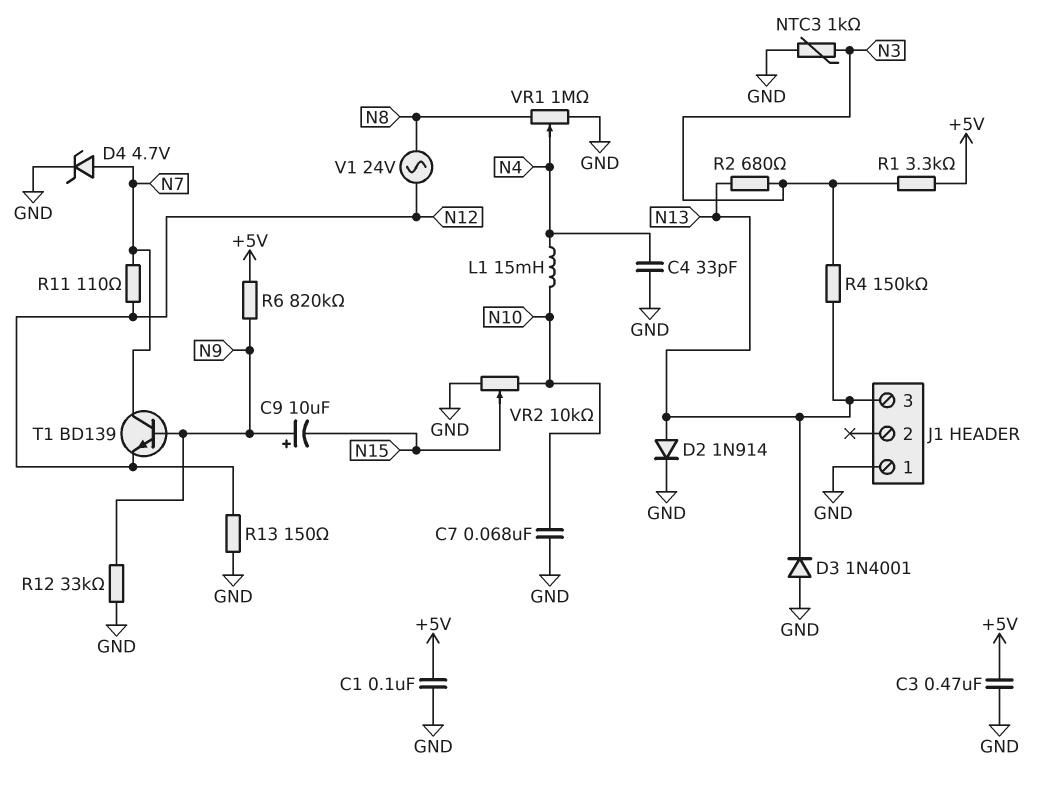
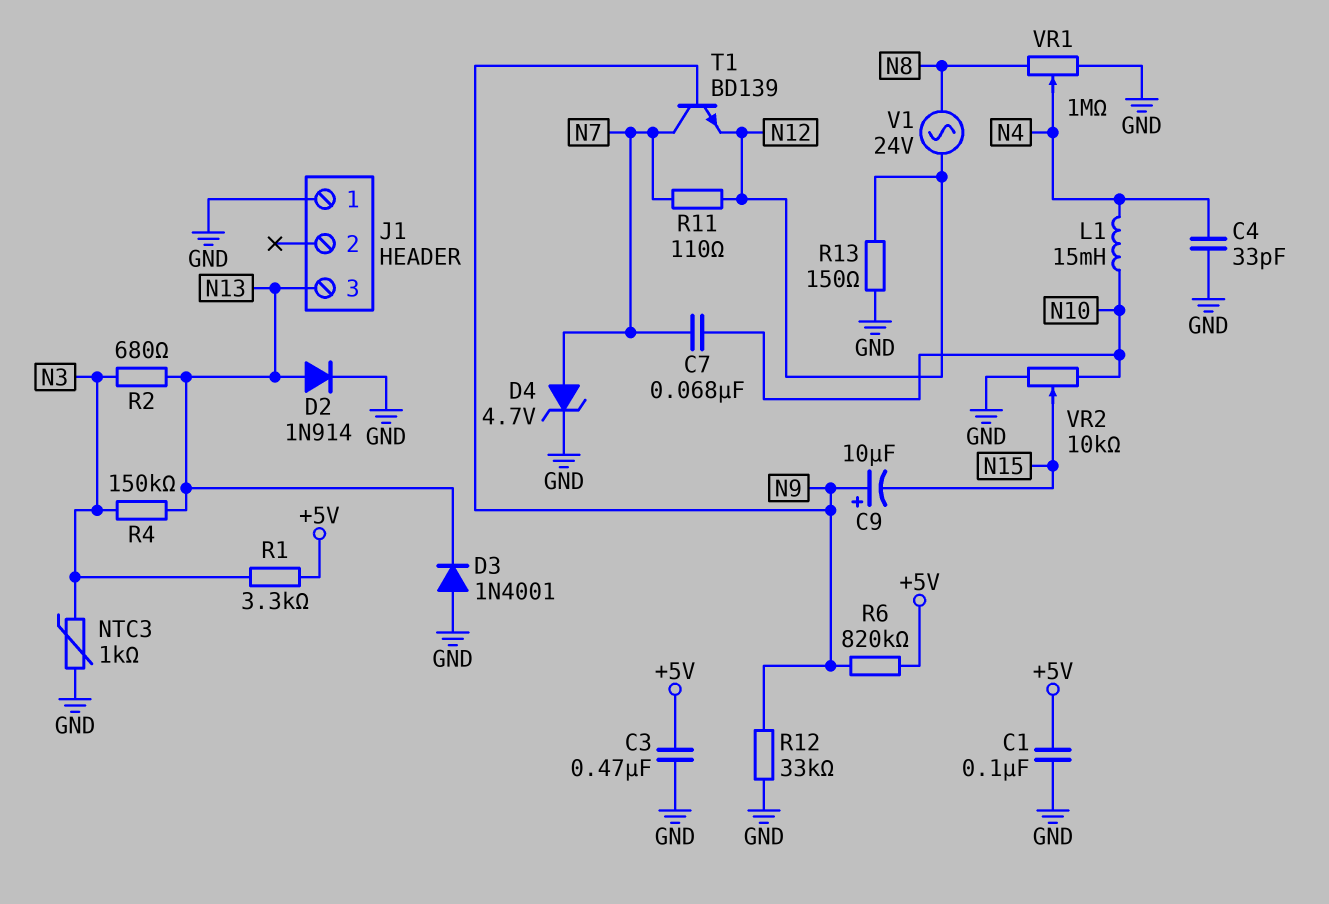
C7: 68nF (GND, N10) -> 68nF (N7, N10)

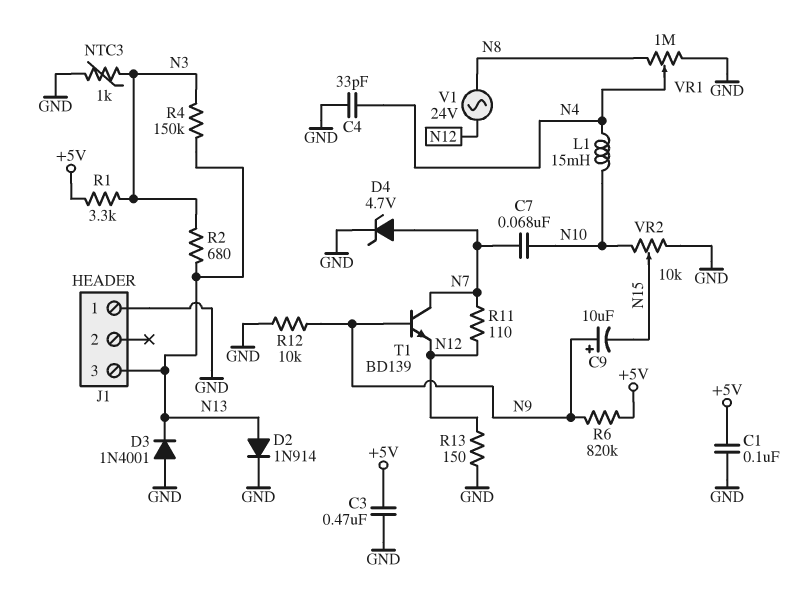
R12: 33k (GND, N9) -> 10k (GND, N9)

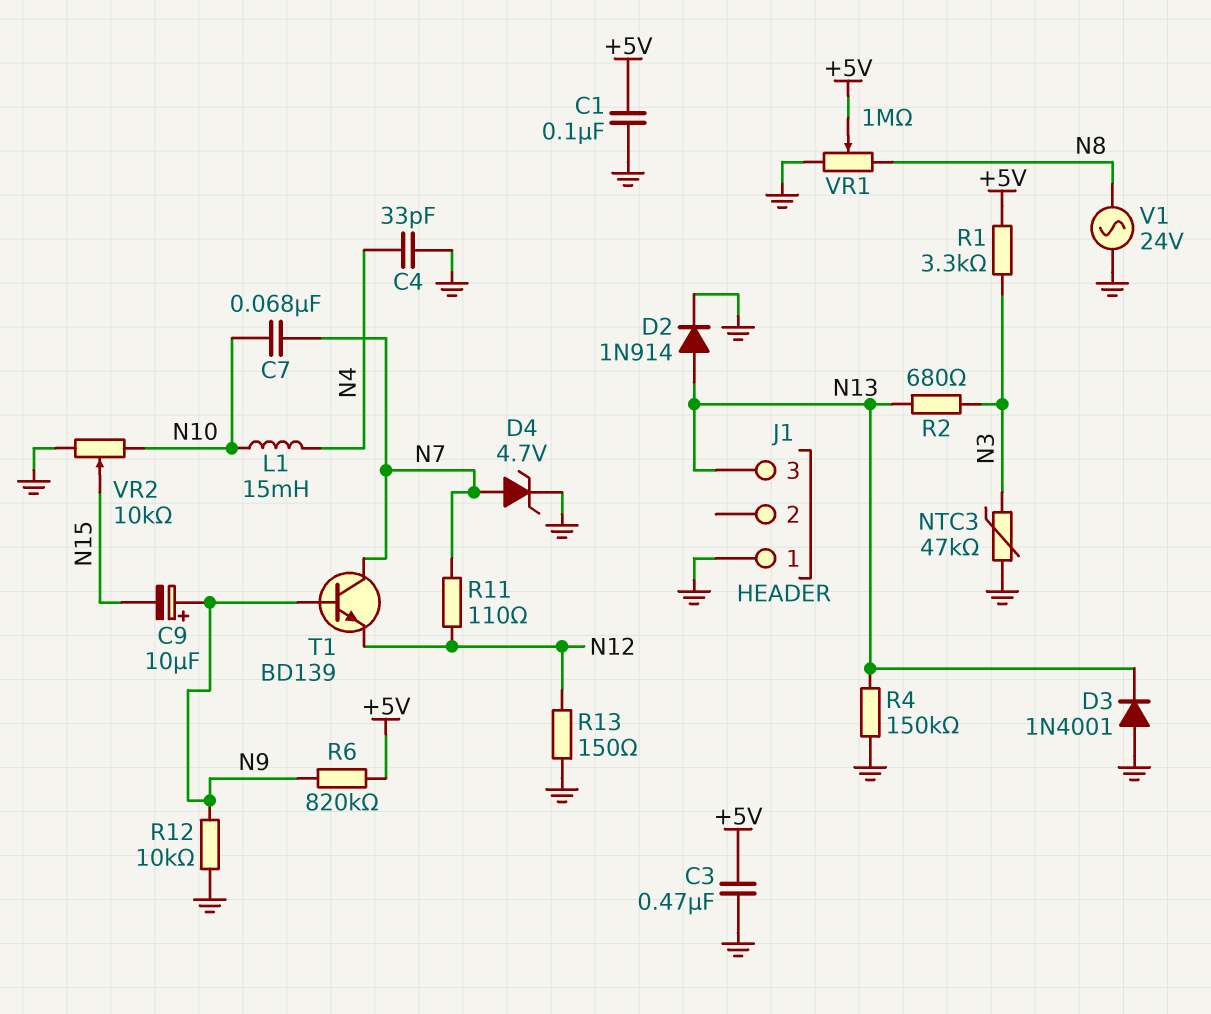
NTC3: 1k (GND, N3) -> 47k (GND, N3)
R4: 150k (N3, N13) -> 150k (GND, N13)
V1: AC 24V (N8, N12) -> AC 24V (GND, N8)
VR1: 1M (GND, N8, wiper N4) -> 1M (GND, N8, wiper +5V)

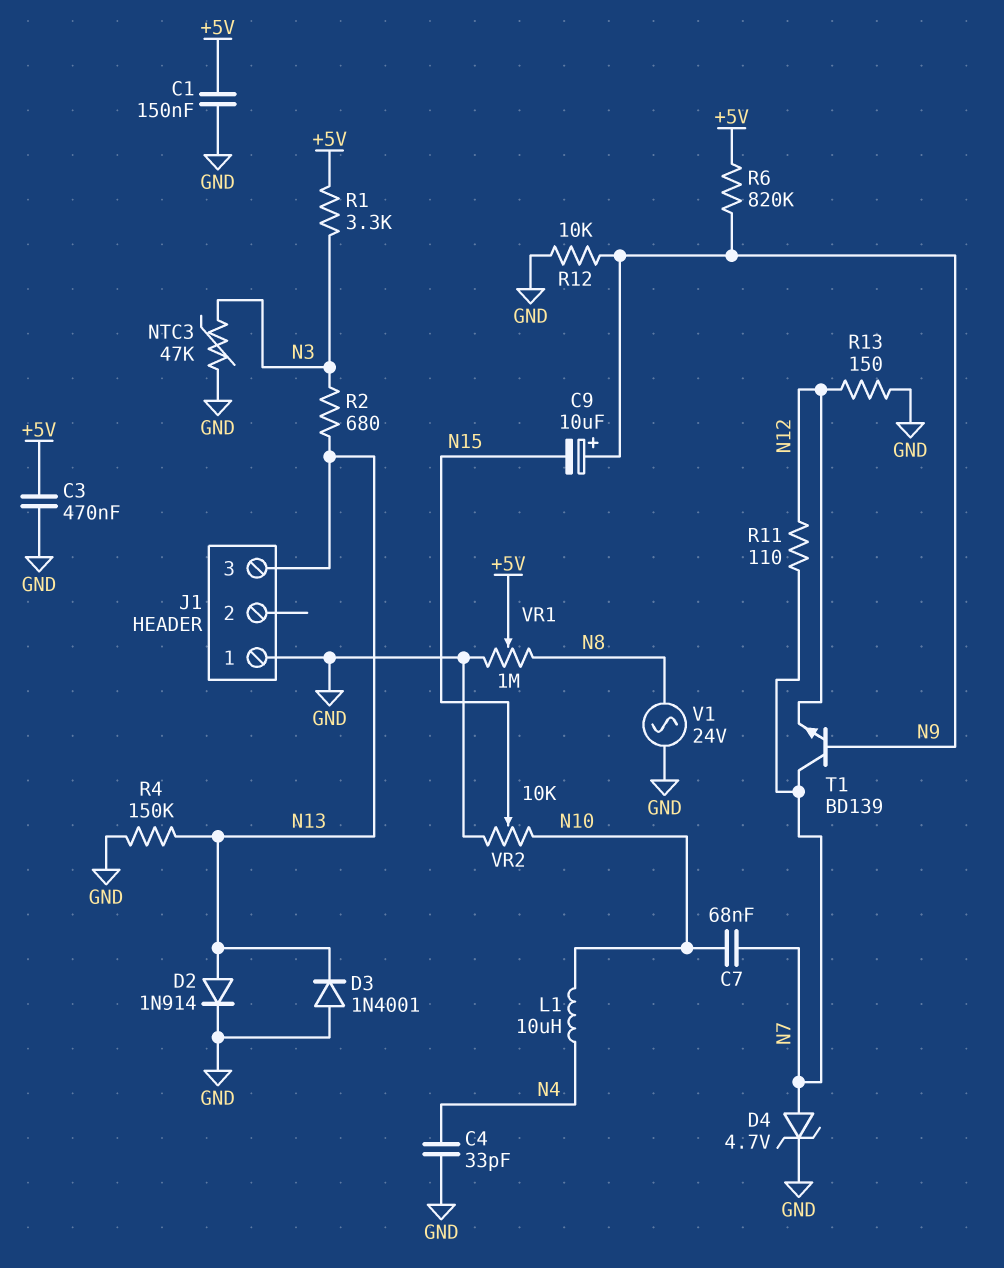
C1: 100nF (+5V, GND) -> 150nF (+5V, GND)
L1: 15mH (N4, N10) -> 10uH (N4, N10)

